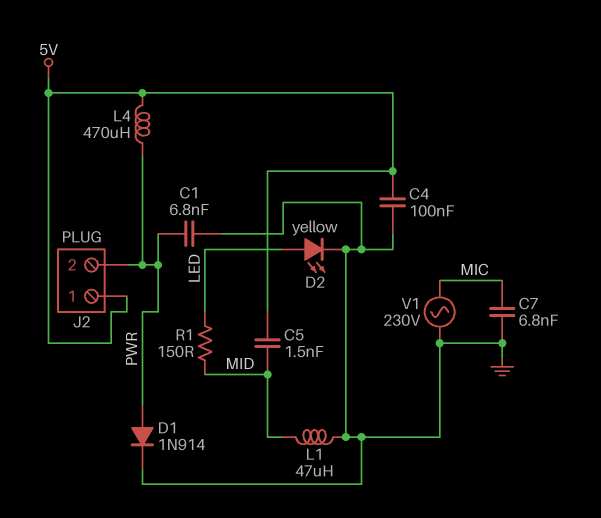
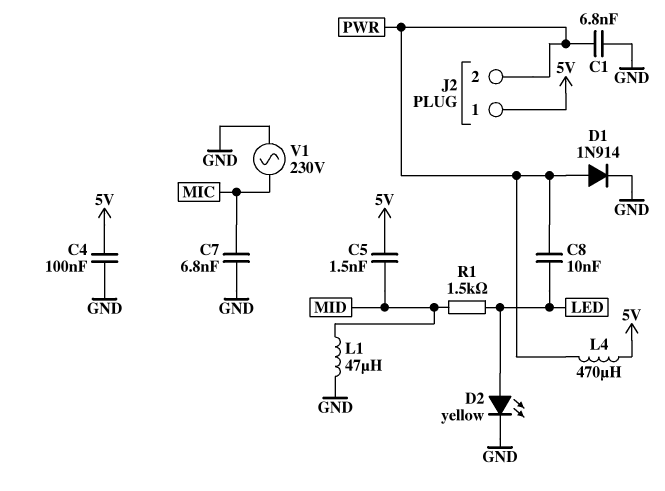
C8: none -> 10nF (LED, PWR)
R1: 150 (LED, MID) -> 1.5k (LED, MID)

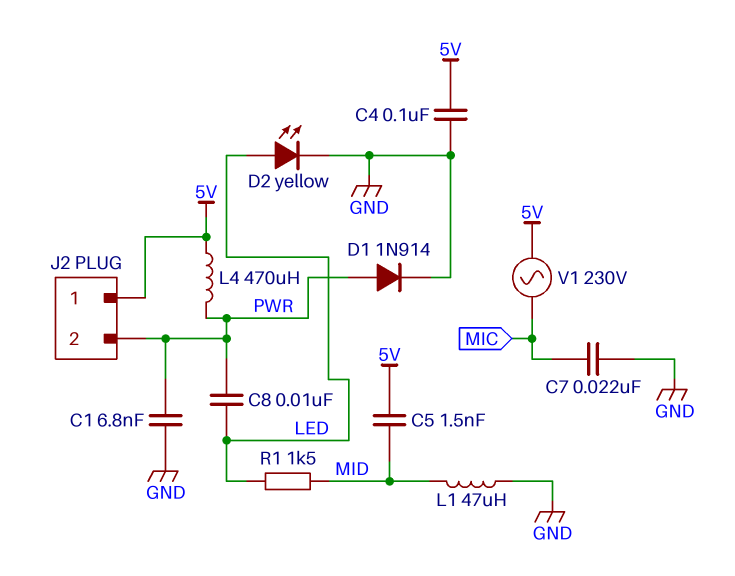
C7: 6.8nF (GND, MIC) -> 22nF (GND, MIC)
V1: AC 230V (GND, MIC) -> AC 230V (5V, MIC)

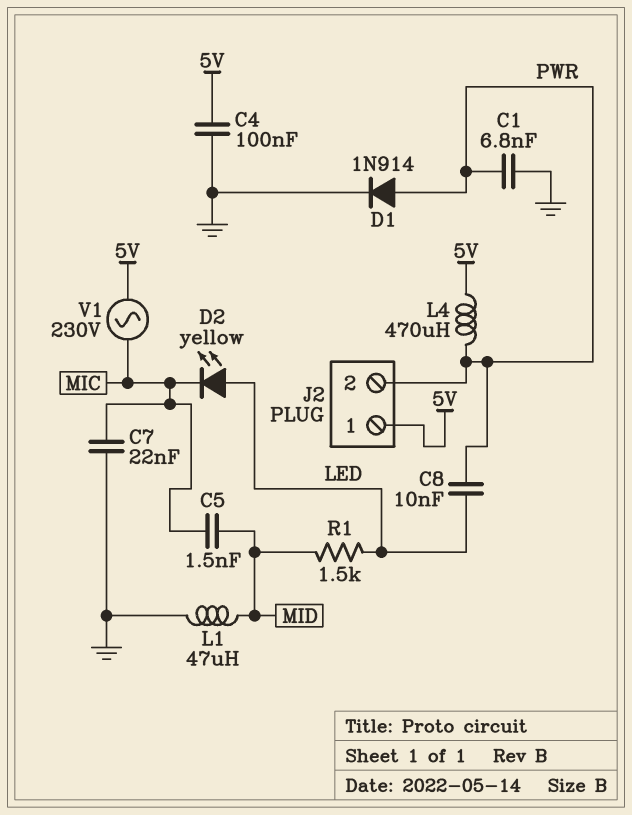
C5: 1.5nF (5V, MID) -> 1.5nF (MIC, MID)
D2: LED yellow (A LED, K GND) -> LED yellow (A LED, K MIC)

